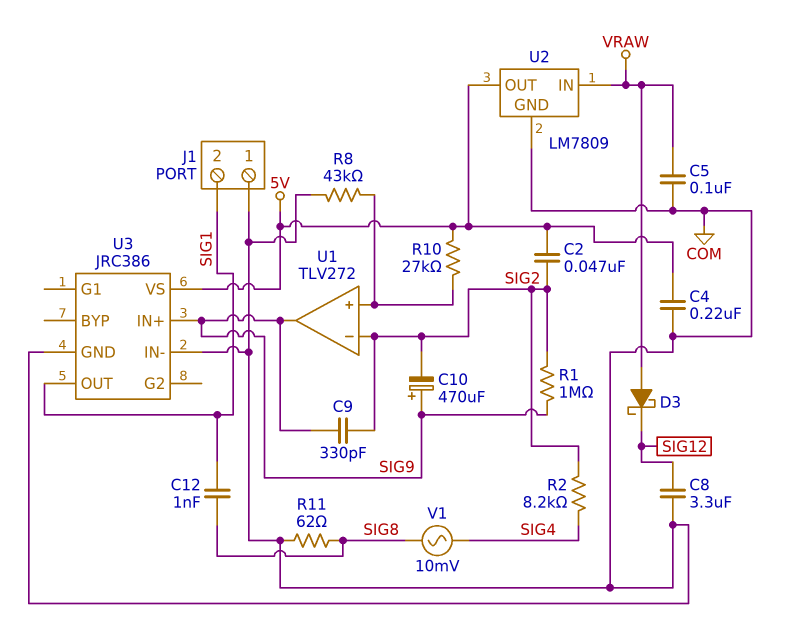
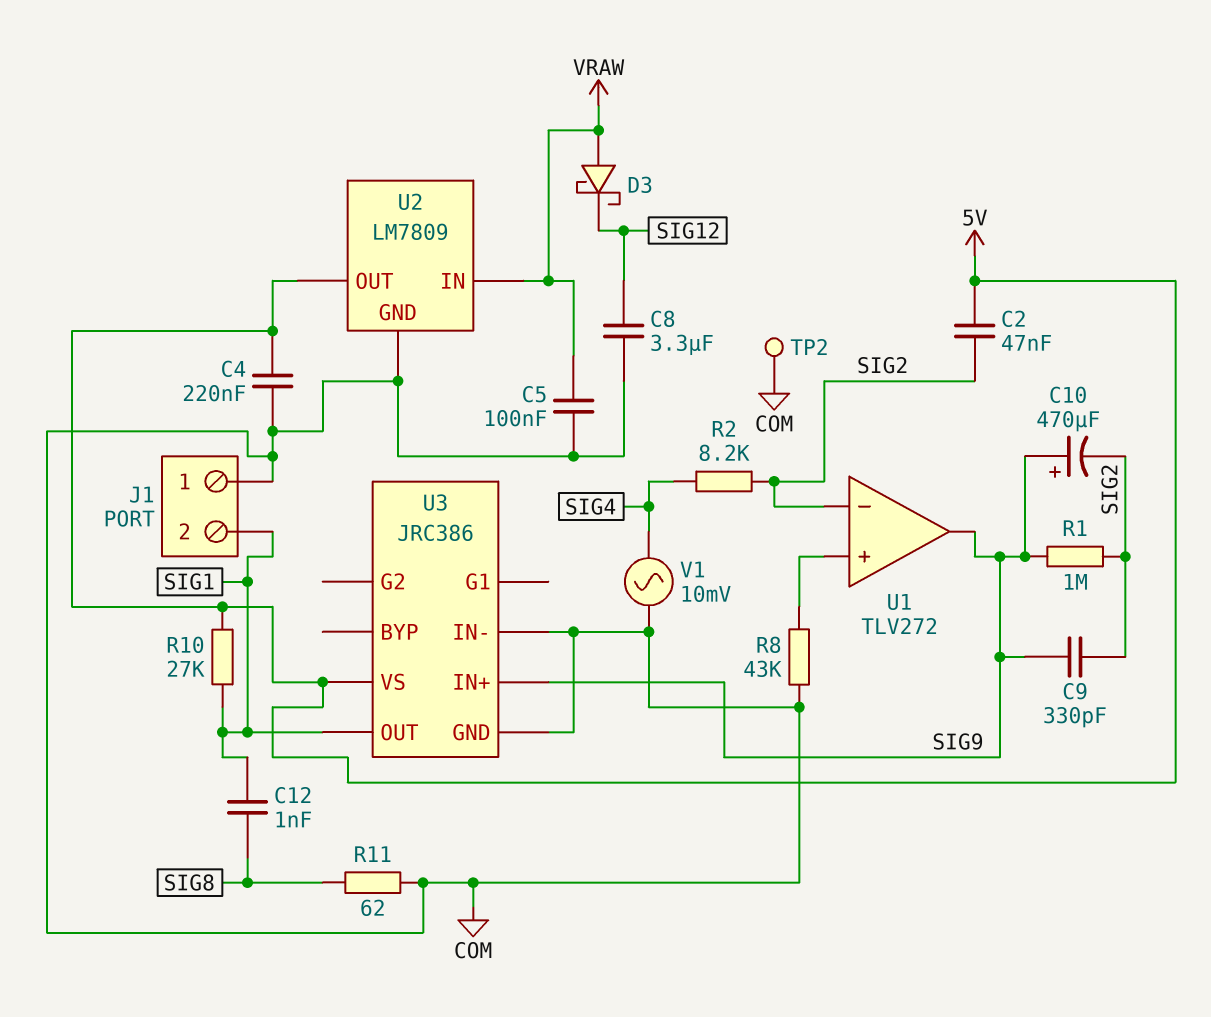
R10: 27k (5V, U1/in+) -> 27k (5V, SIG1)
TP2: none -> test point (COM)
V1: AC 10mV (SIG4, SIG8) -> AC 10mV (COM, SIG4)

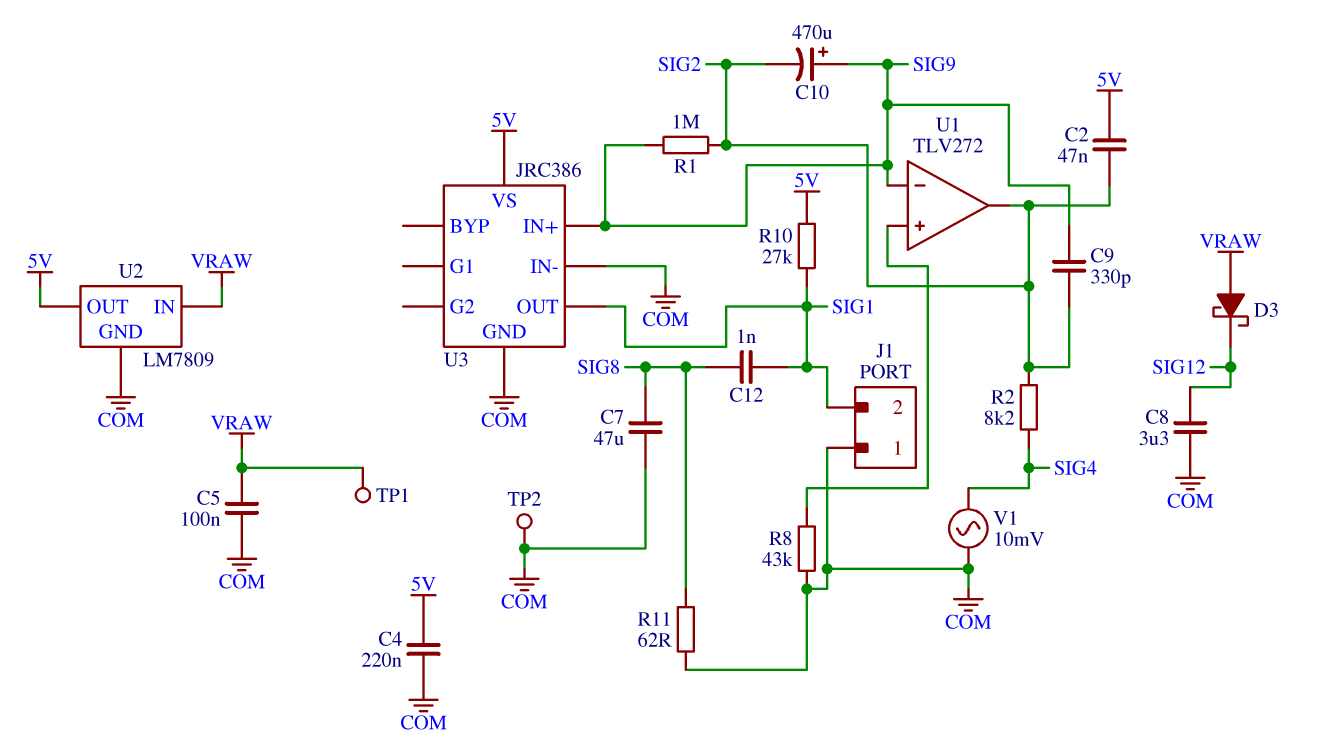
C7: none -> 47uF (COM, SIG8)
TP1: none -> test point (VRAW)
U1 pin in-: SIG2 -> SIG9
U1 pin out: SIG9 -> SIG2

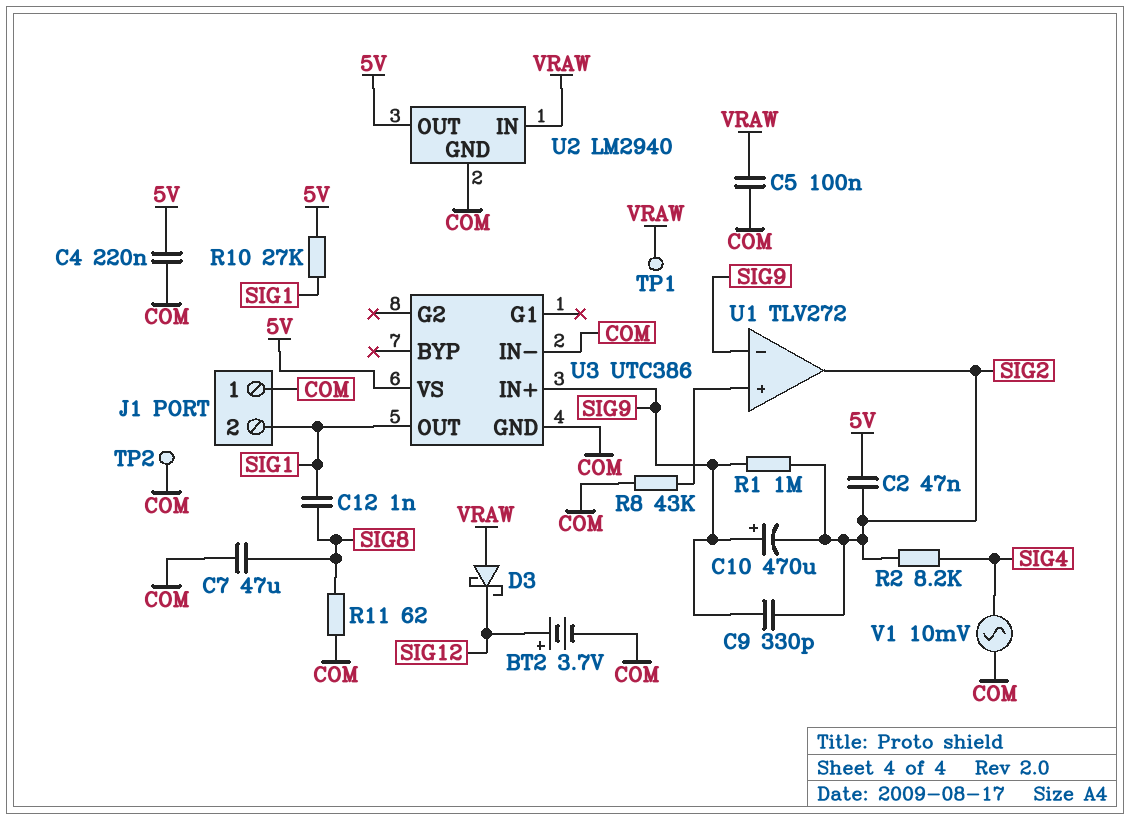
BT2: none -> 3.7V (plus SIG12, minus COM)
C8: 3.3uF (COM, SIG12) -> none
U2: LM7809 -> LM2940
U3: JRC386 -> UTC386

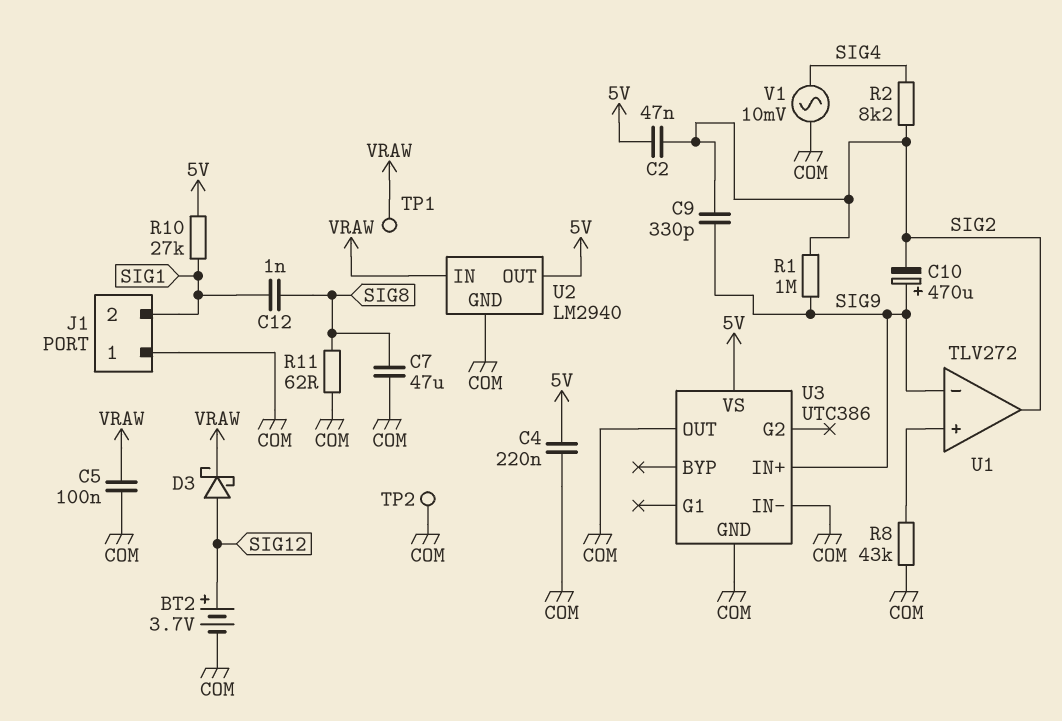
D3: schottky (A VRAW, K SIG12) -> schottky (A SIG12, K VRAW)
U3 pin OUT: SIG1 -> COM

